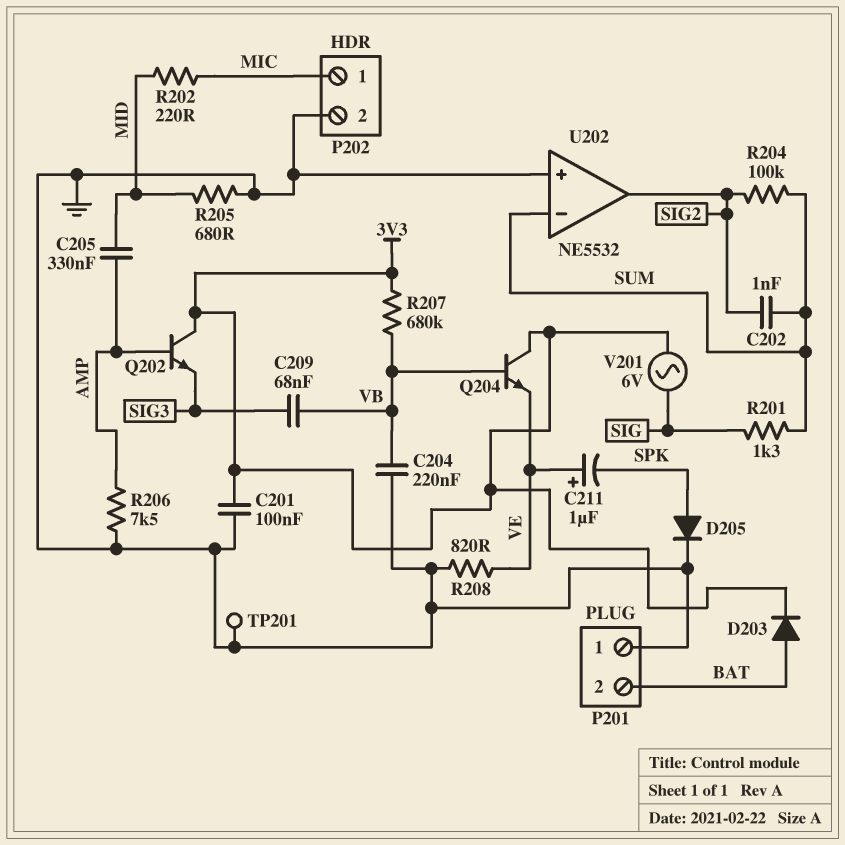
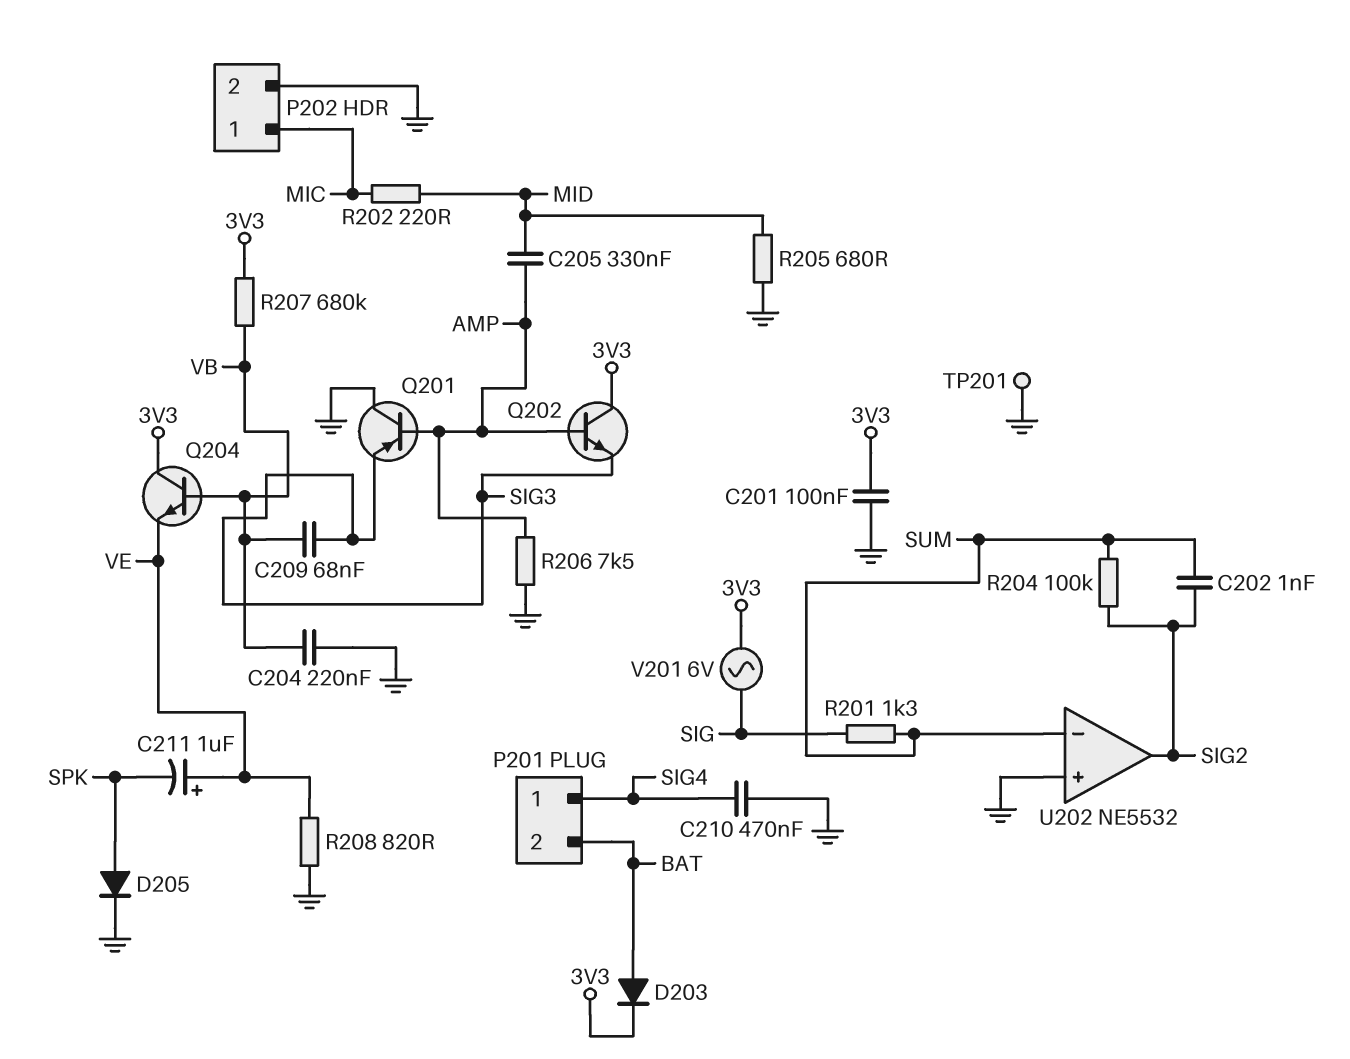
C210: none -> 470nF (GND, SIG4)
P201 pin 1: GND -> SIG4
Q201: none -> PNP (B AMP, C GND, E SIG3)

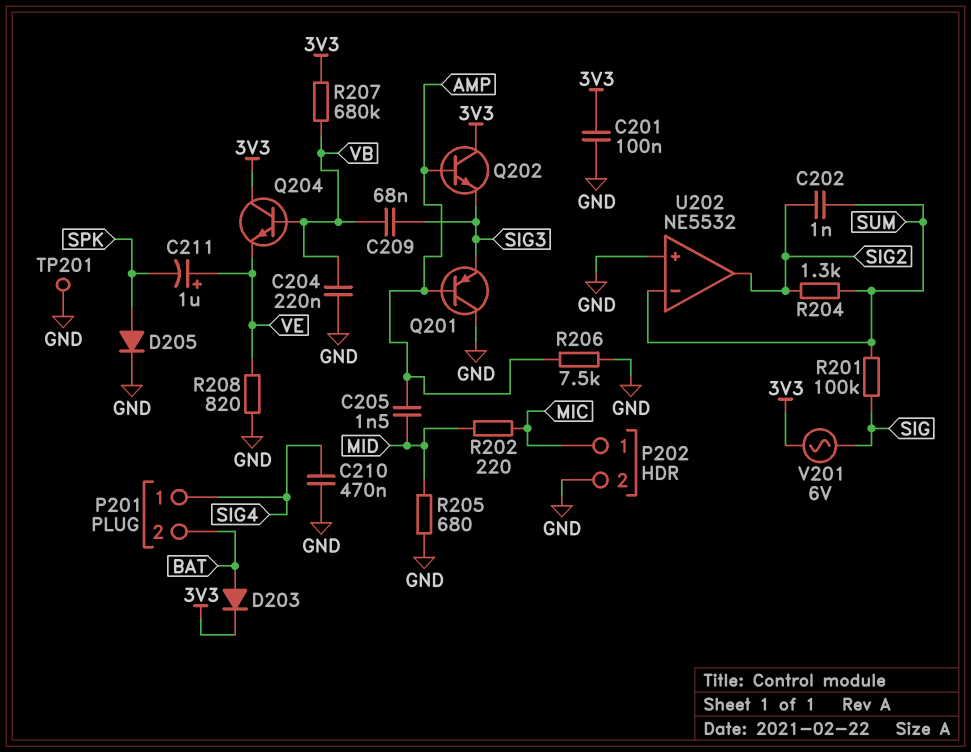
C205: 330nF (AMP, MID) -> 1.5nF (AMP, MID)
R201: 1.3k (SIG, SUM) -> 100k (SIG, SUM)
R204: 100k (SIG2, SUM) -> 1.3k (SIG2, SUM)

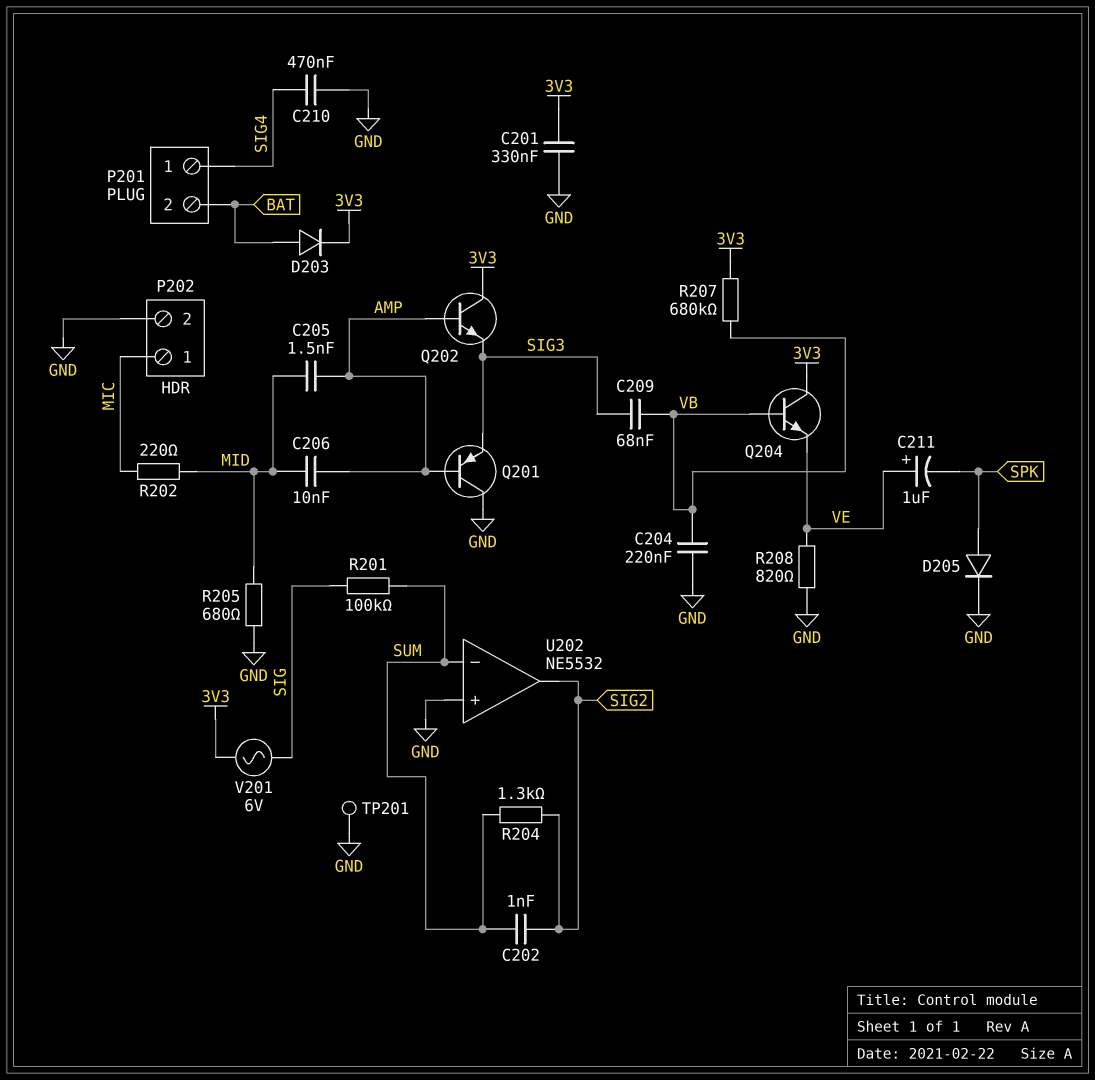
C201: 100nF (3V3, GND) -> 330nF (3V3, GND)
C206: none -> 10nF (AMP, MID)
R206: 7.5k (AMP, GND) -> none

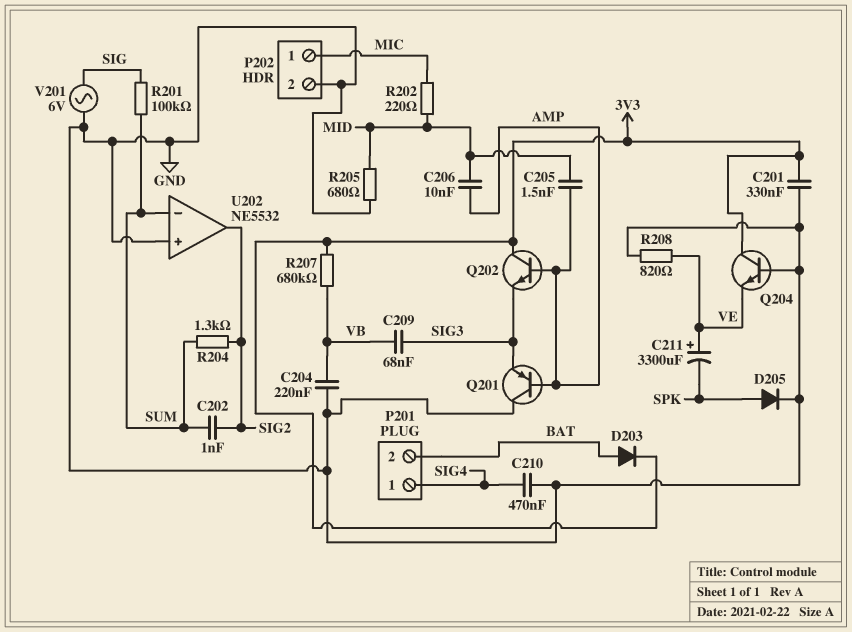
C211: 1uF (plus VE, minus SPK) -> 3300uF (plus VE, minus SPK)
Q204: NPN (B VB, C 3V3, E VE) -> NPN (B GND, C 3V3, E VE)
TP201: test point (GND) -> none
V201: AC 6V (3V3, SIG) -> AC 6V (GND, SIG)

